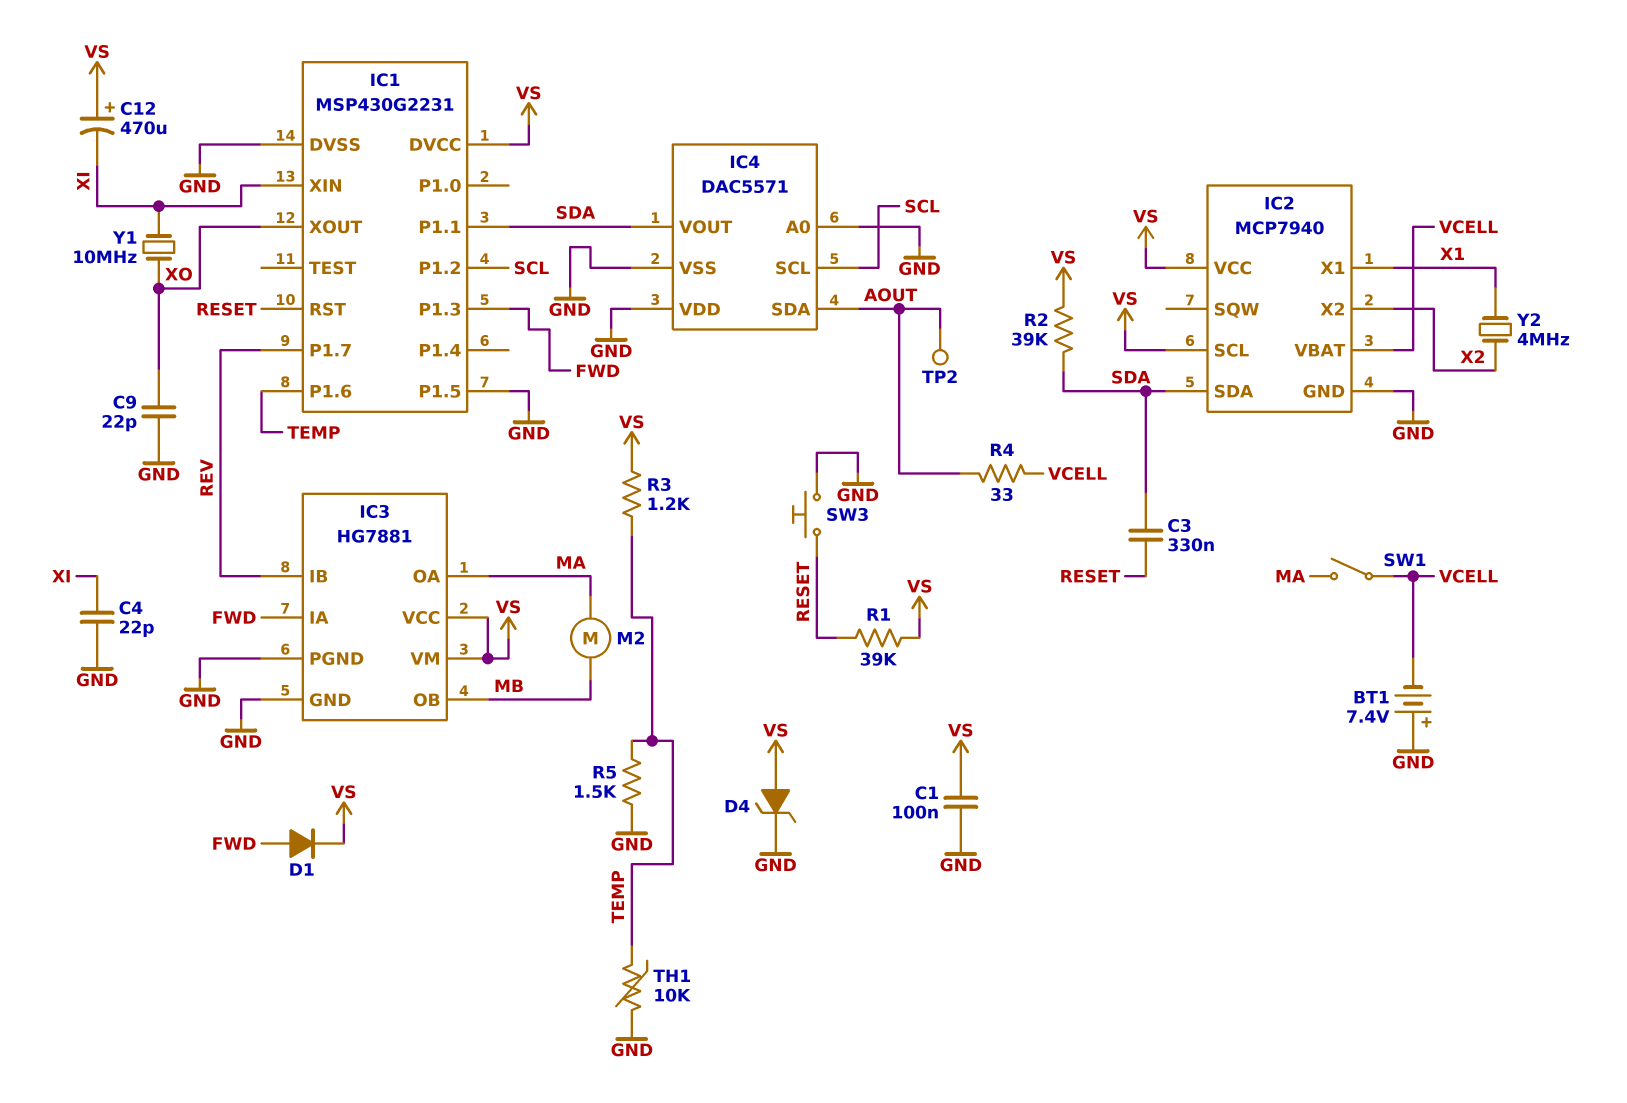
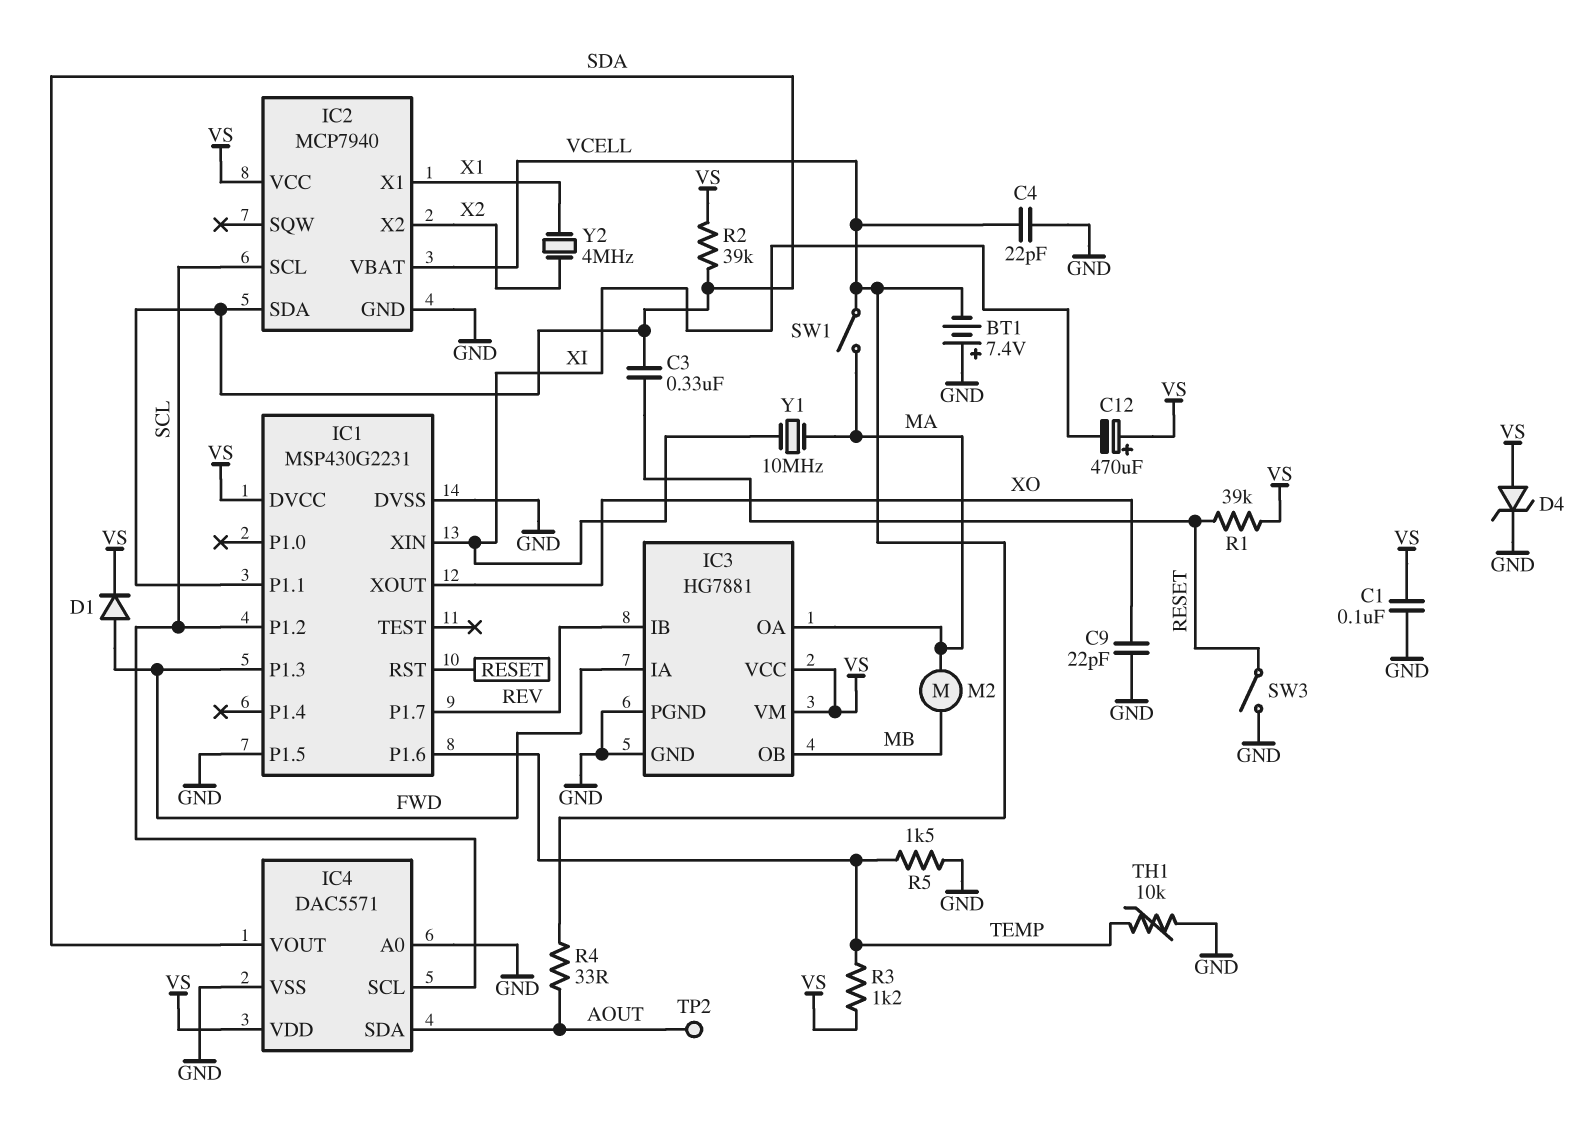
C4: 22pF (GND, XI) -> 22pF (GND, VCELL)
IC2 pin SCL: VS -> SCL
IC4 pin VDD: GND -> VS
SW3: button (GND, RESET) -> switch (GND, RESET)
Y1: 10MHz (XI, XO) -> 10MHz (MA, XI)

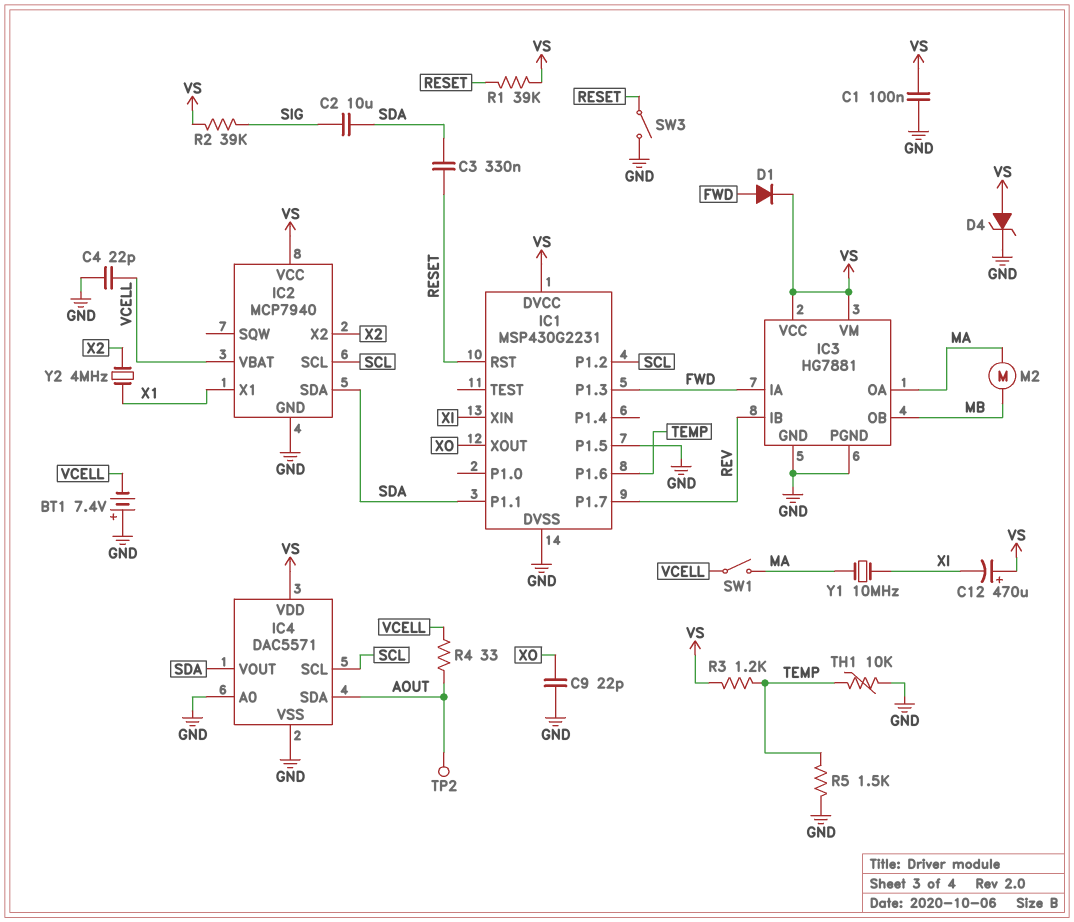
C2: none -> 10uF (SDA, SIG)
R2: 39k (SDA, VS) -> 39k (SIG, VS)

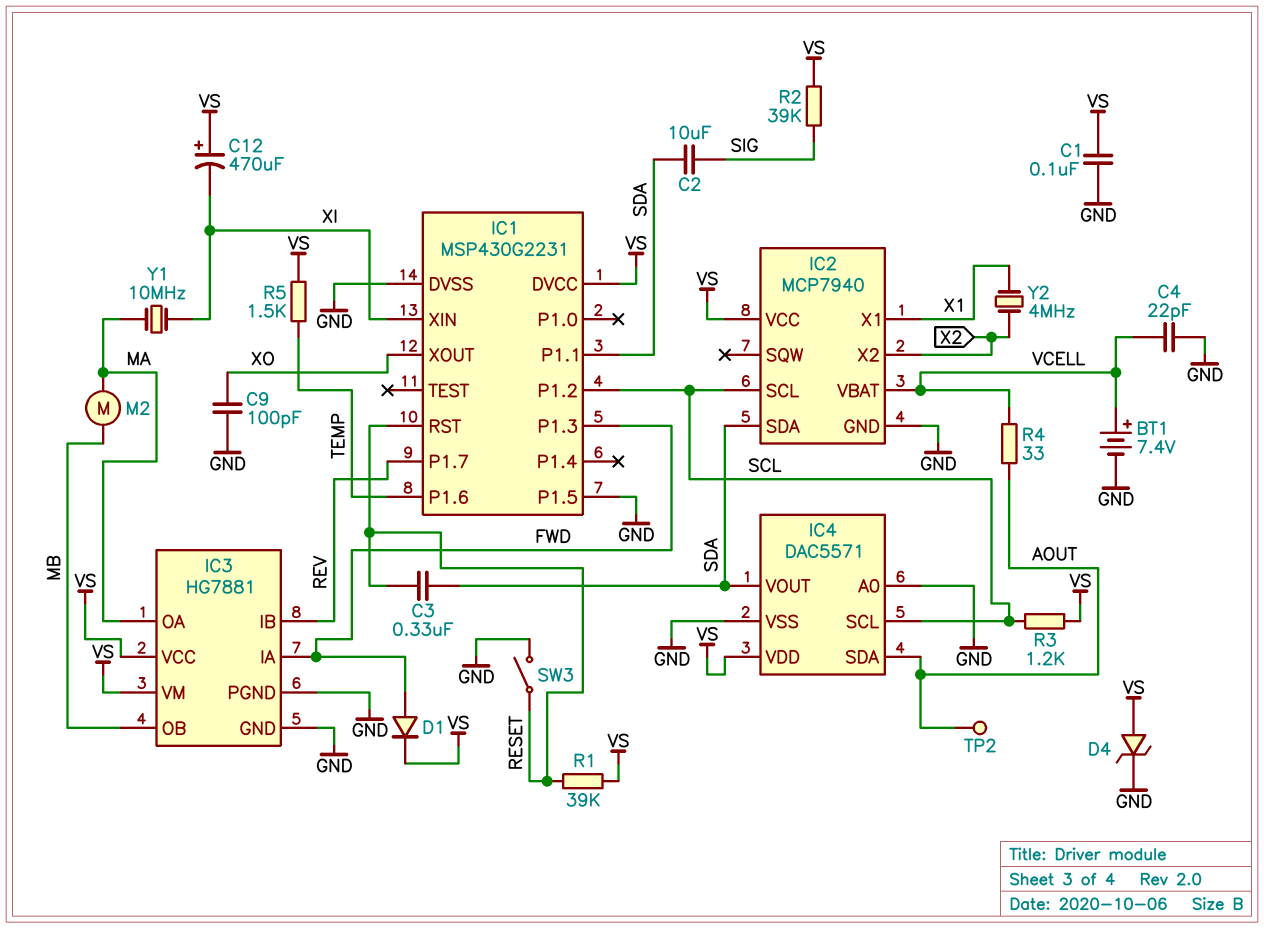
BT1: 7.4V (plus GND, minus VCELL) -> 7.4V (plus VCELL, minus GND)
C9: 22pF (GND, XO) -> 100pF (GND, XO)
R3: 1.2k (TEMP, VS) -> 1.2k (SCL, VS)
R5: 1.5k (GND, TEMP) -> 1.5k (TEMP, VS)
SW1: switch (MA, VCELL) -> none
TH1: 10k (GND, TEMP) -> none

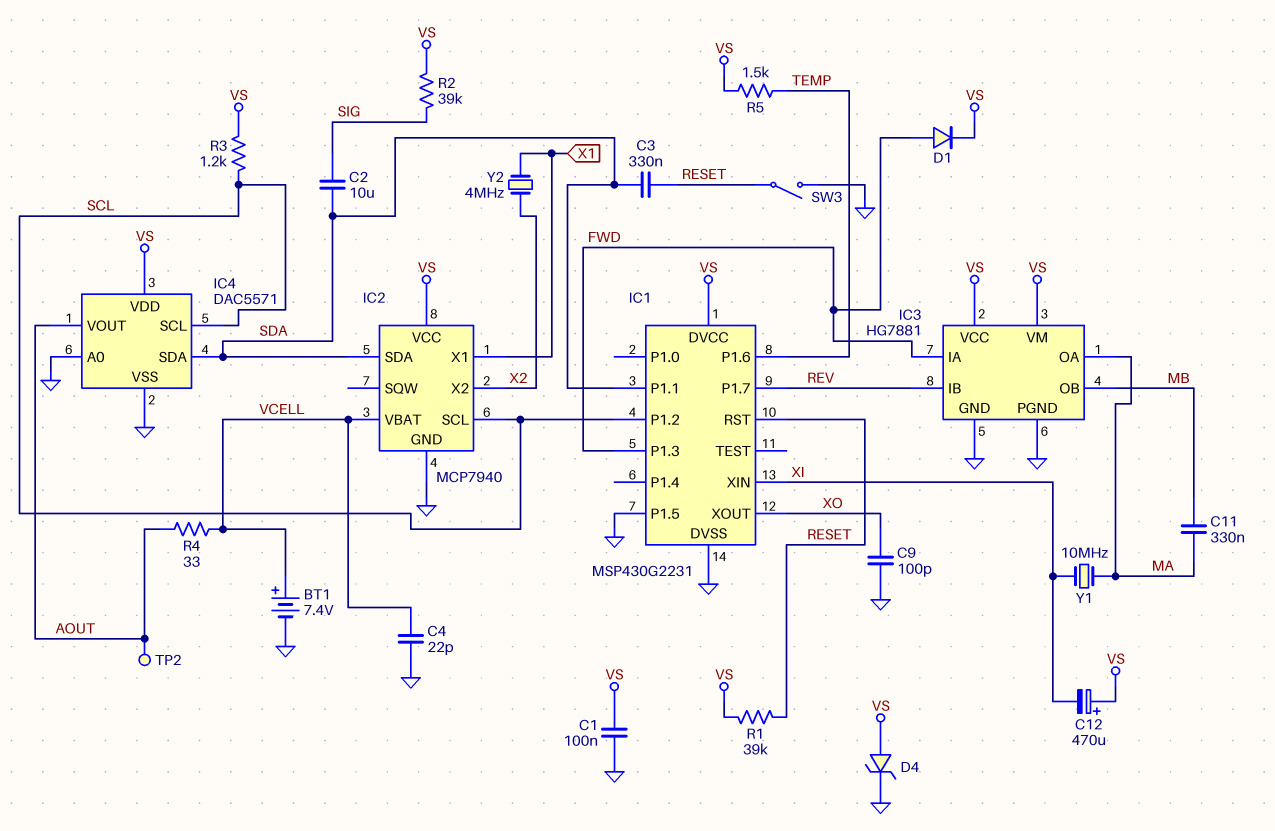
C11: none -> 330nF (MA, MB)
IC4 pin SDA: AOUT -> SDA
IC4 pin VOUT: SDA -> AOUT
M2: motor (MA, MB) -> none

